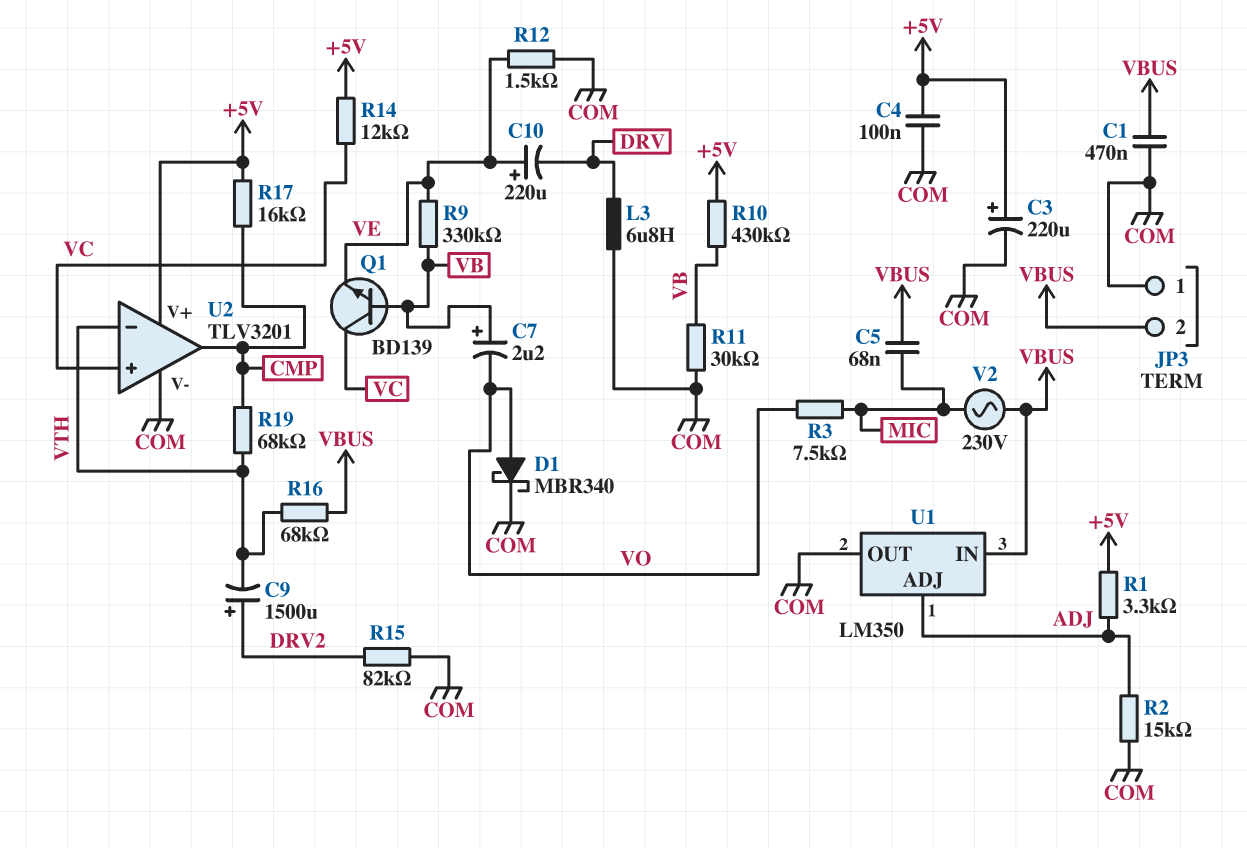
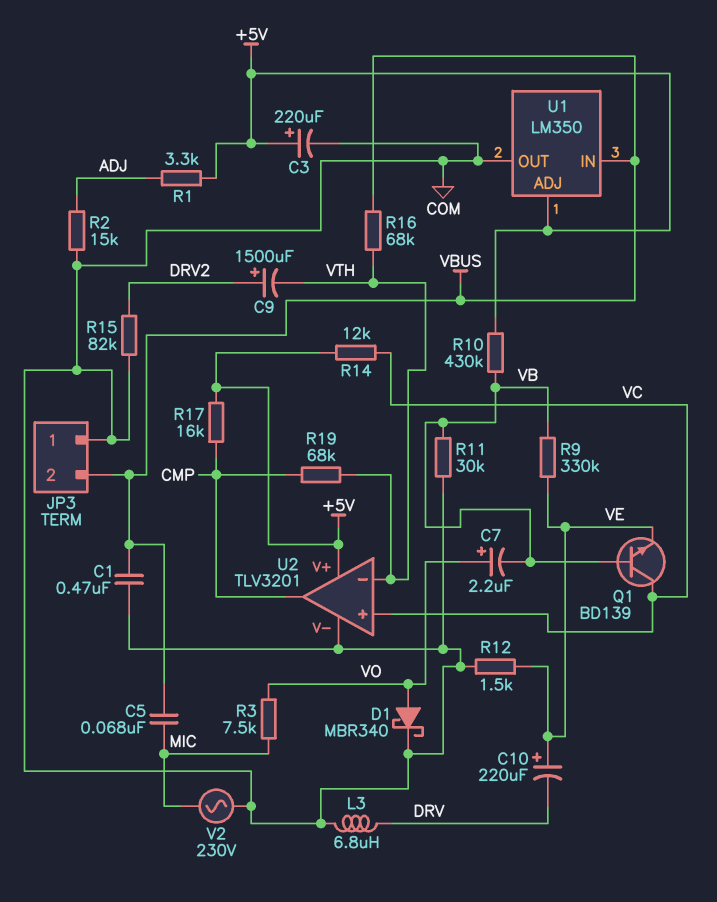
C4: 100nF (+5V, COM) -> none
C7: 2.2uF (plus VB, minus VO) -> 2.2uF (plus VO, minus VB)
U1 pin ADJ: ADJ -> +5V
V2: AC 230V (MIC, VBUS) -> AC 230V (COM, MIC)

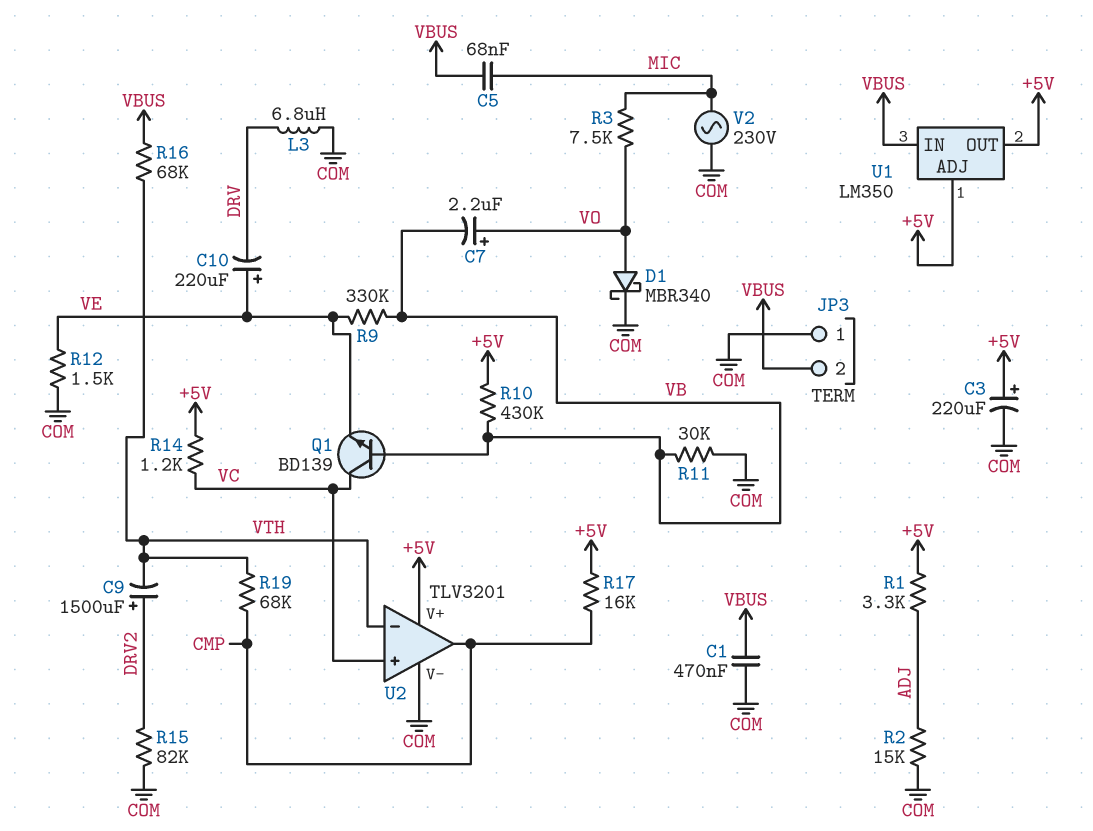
R14: 12k (+5V, VC) -> 1.2k (+5V, VC)
U1 pin OUT: COM -> +5V

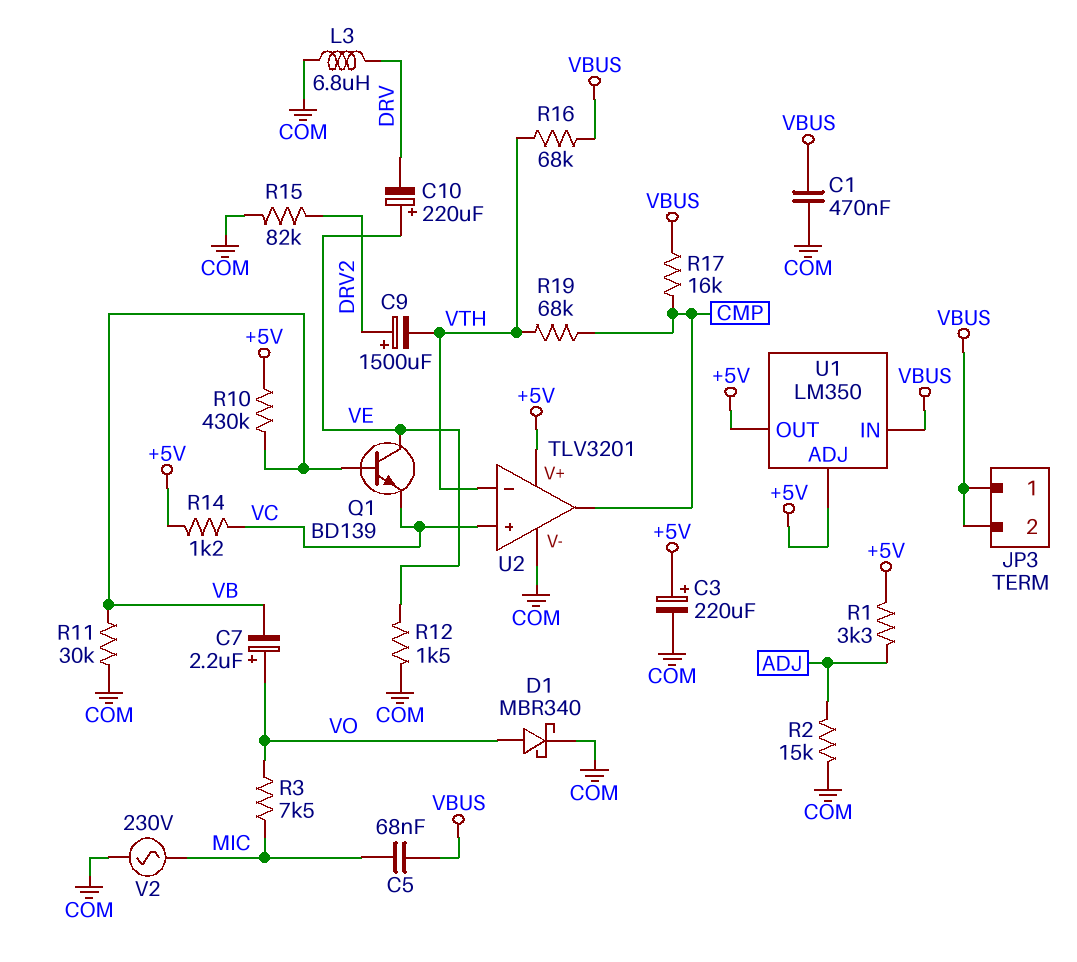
JP3 pin 1: COM -> VBUS
Q1: NPN BD139 (B VB, C VC, E VE) -> NPN BD139 (B VB, C VE, E VC)
R9: 330k (VB, VE) -> none
R17: 16k (+5V, CMP) -> 16k (CMP, VBUS)

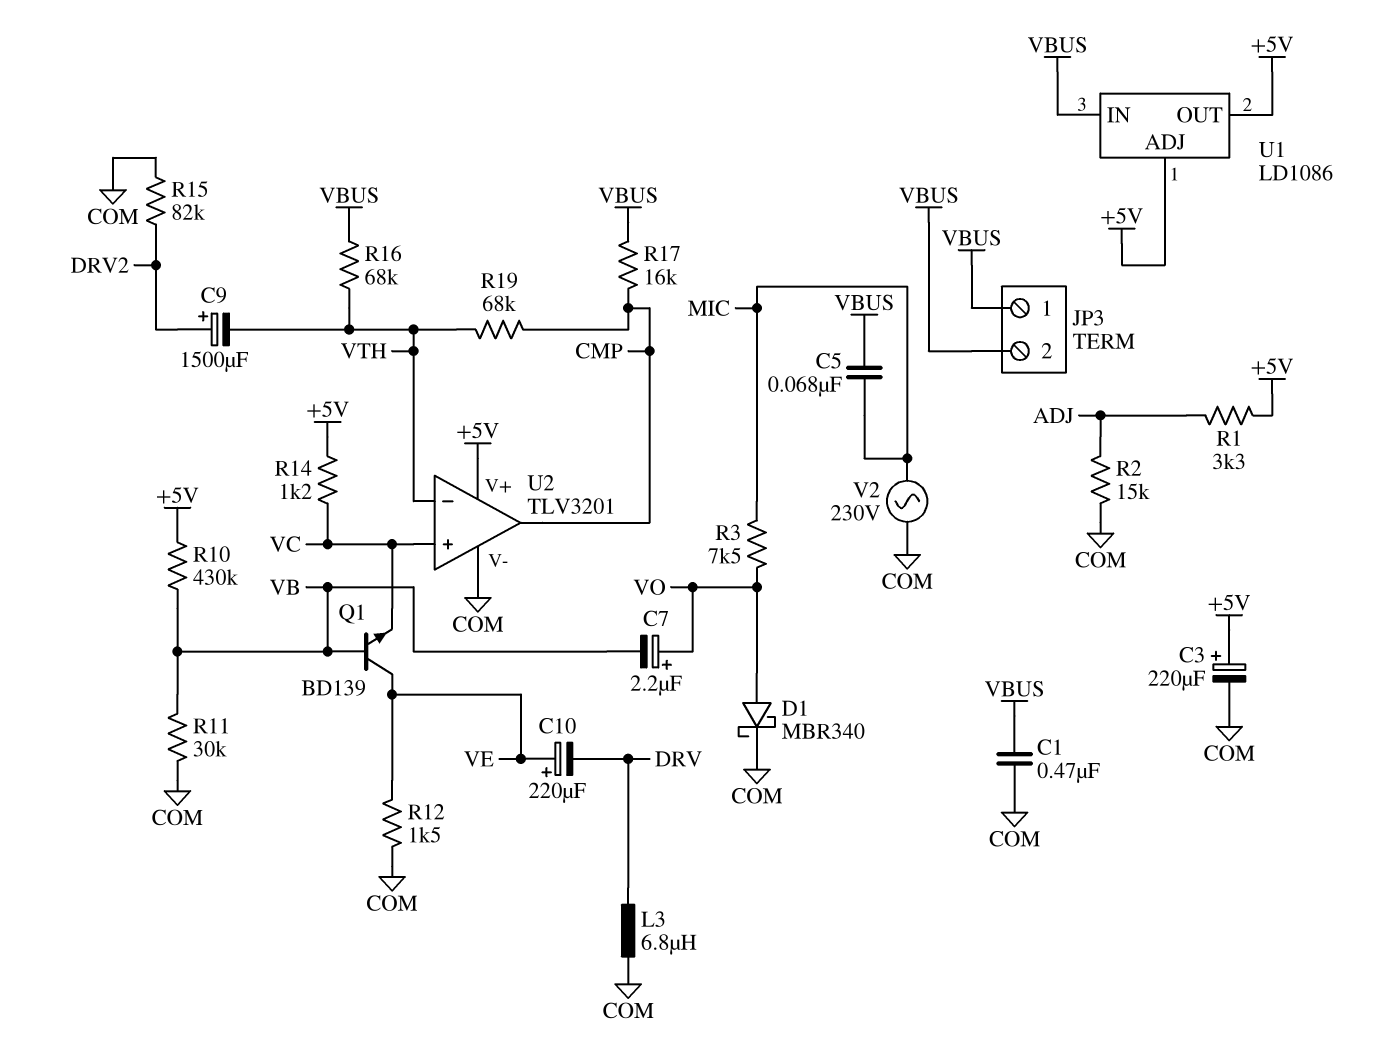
U1: LM350 -> LD1086

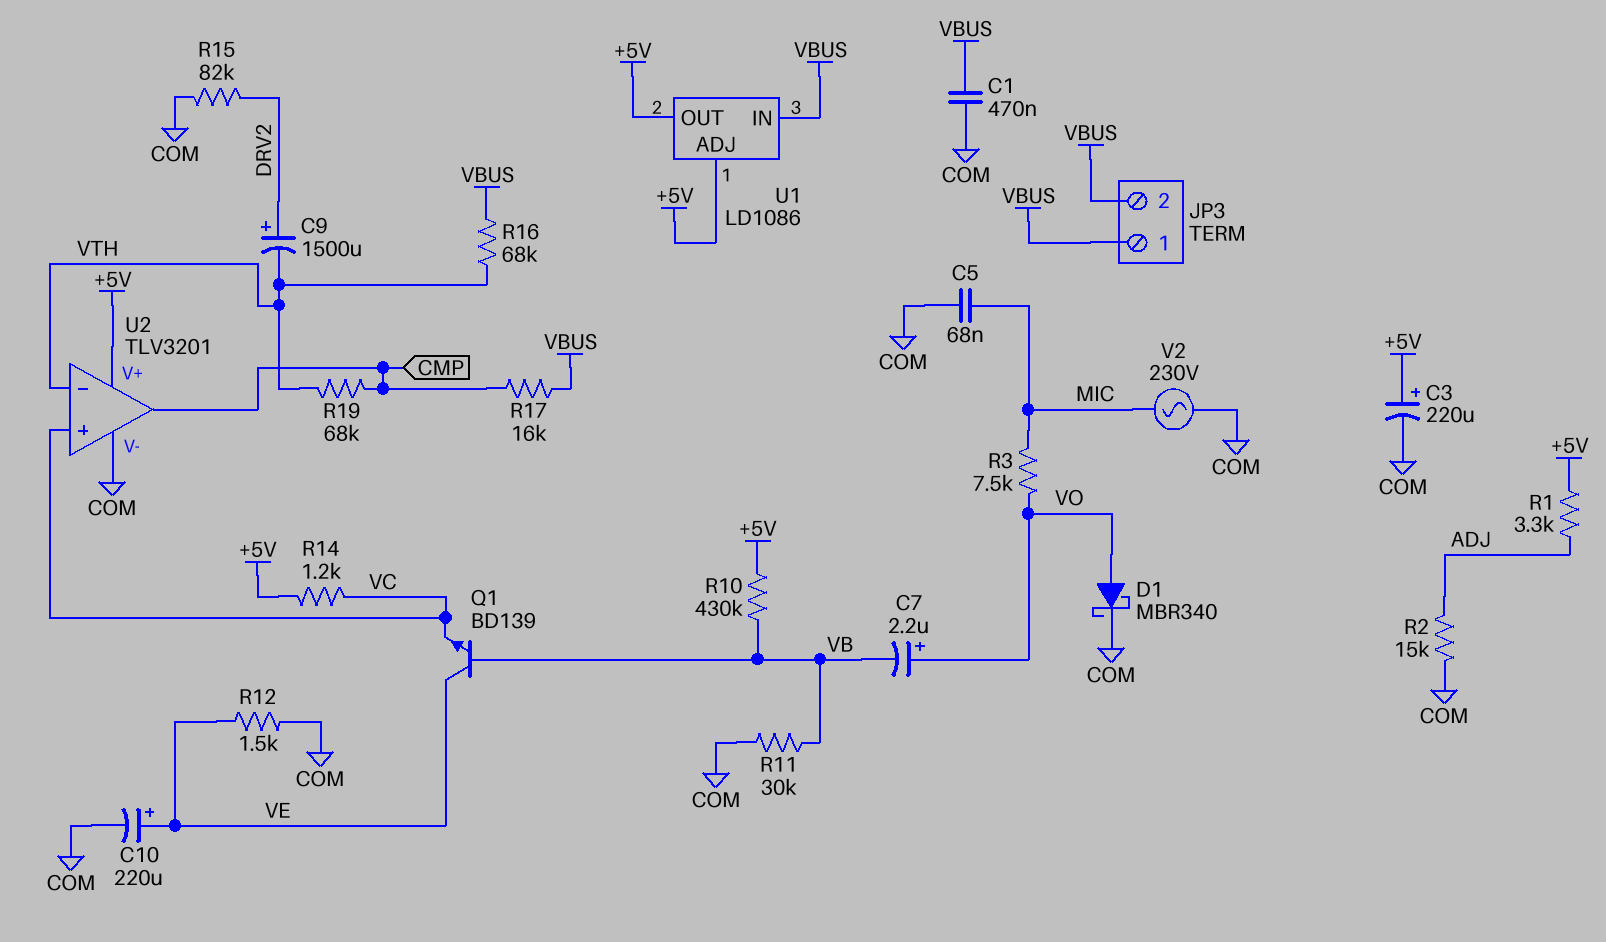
C5: 68nF (MIC, VBUS) -> 68nF (COM, MIC)
C10: 220uF (plus VE, minus DRV) -> 220uF (plus VE, minus COM)
L3: 6.8uH (COM, DRV) -> none

